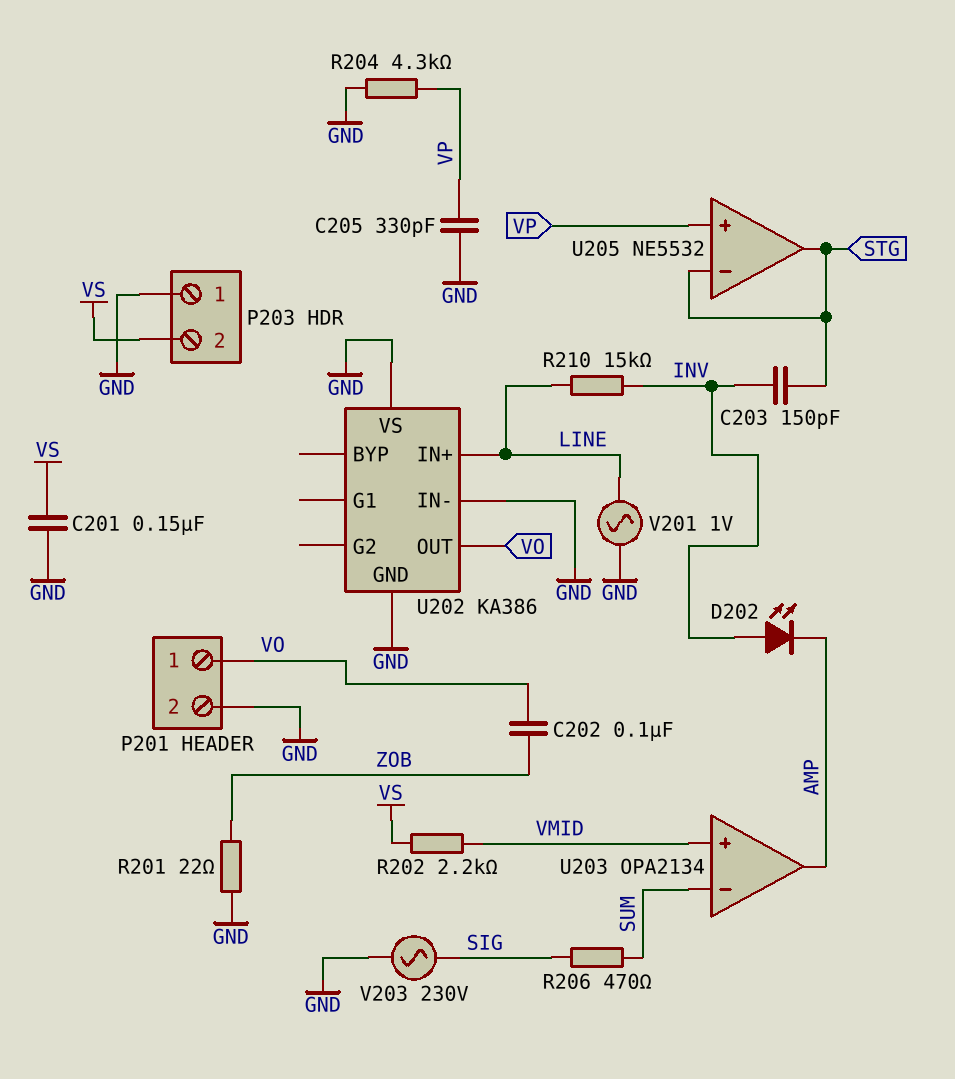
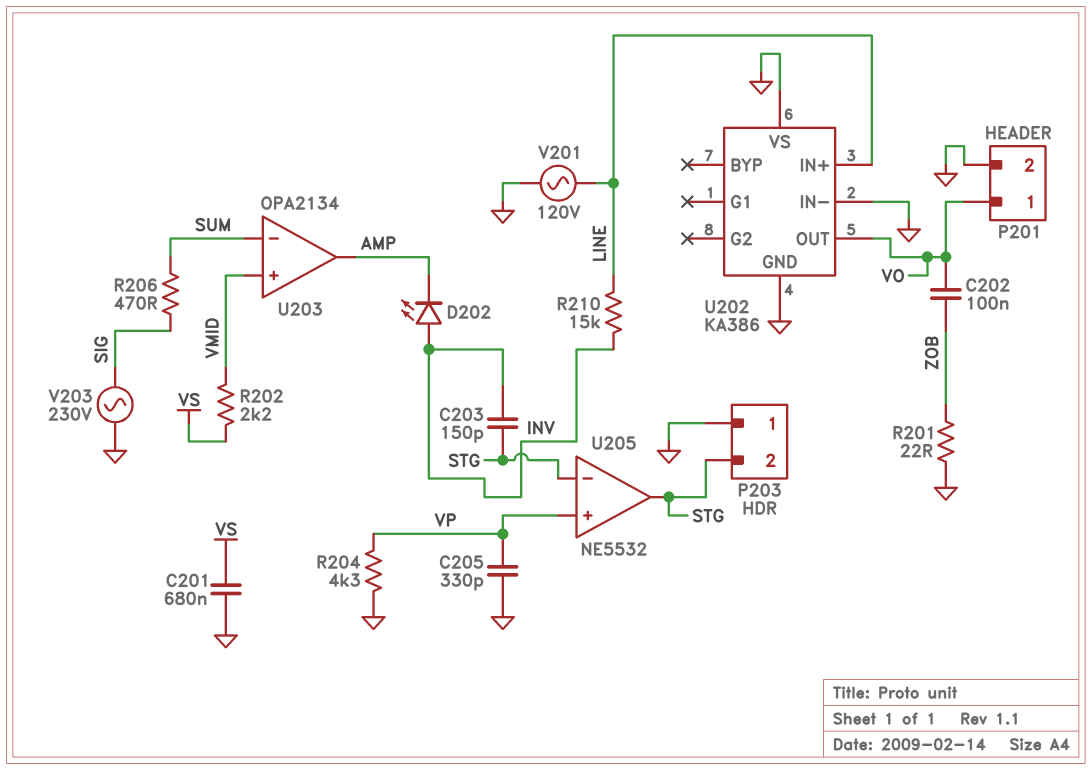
C201: 150nF (GND, VS) -> 680nF (GND, VS)
P203 pin 2: VS -> STG
V201: AC 1V (GND, LINE) -> AC 120V (GND, LINE)

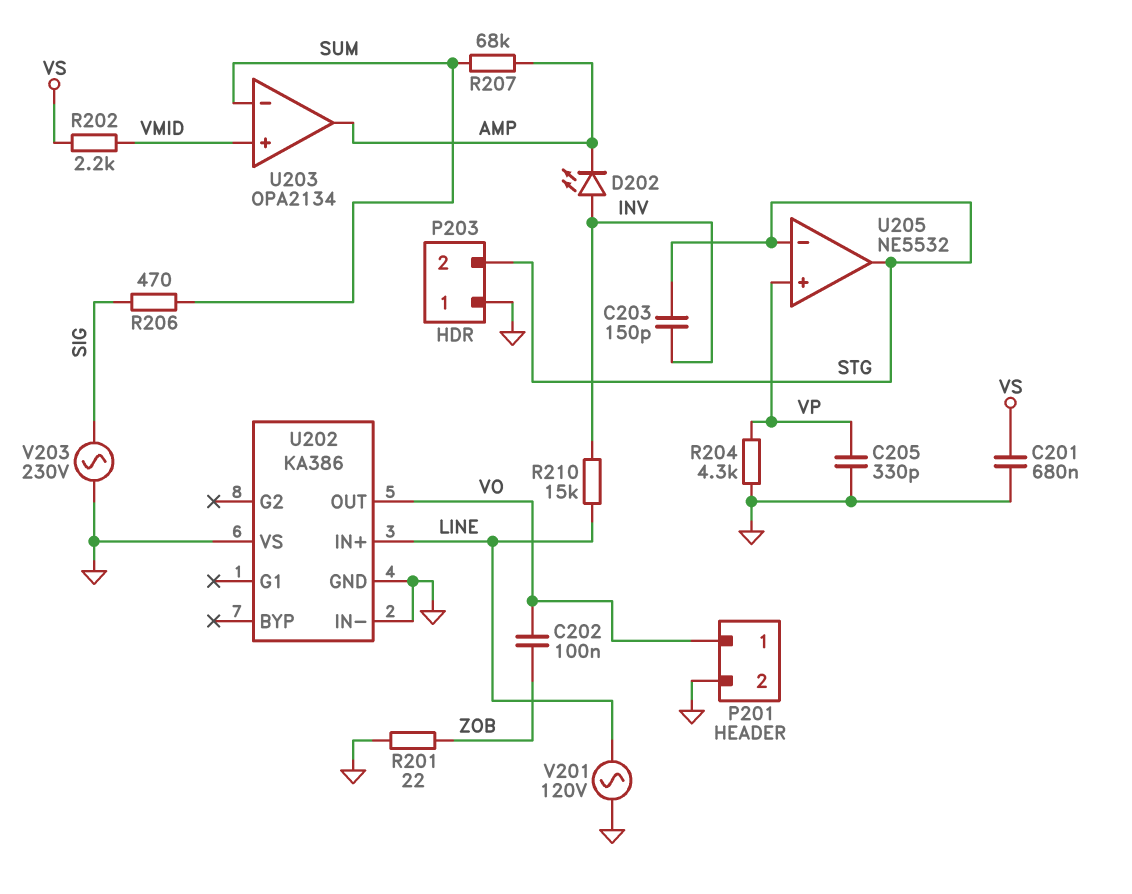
R207: none -> 68k (AMP, SUM)

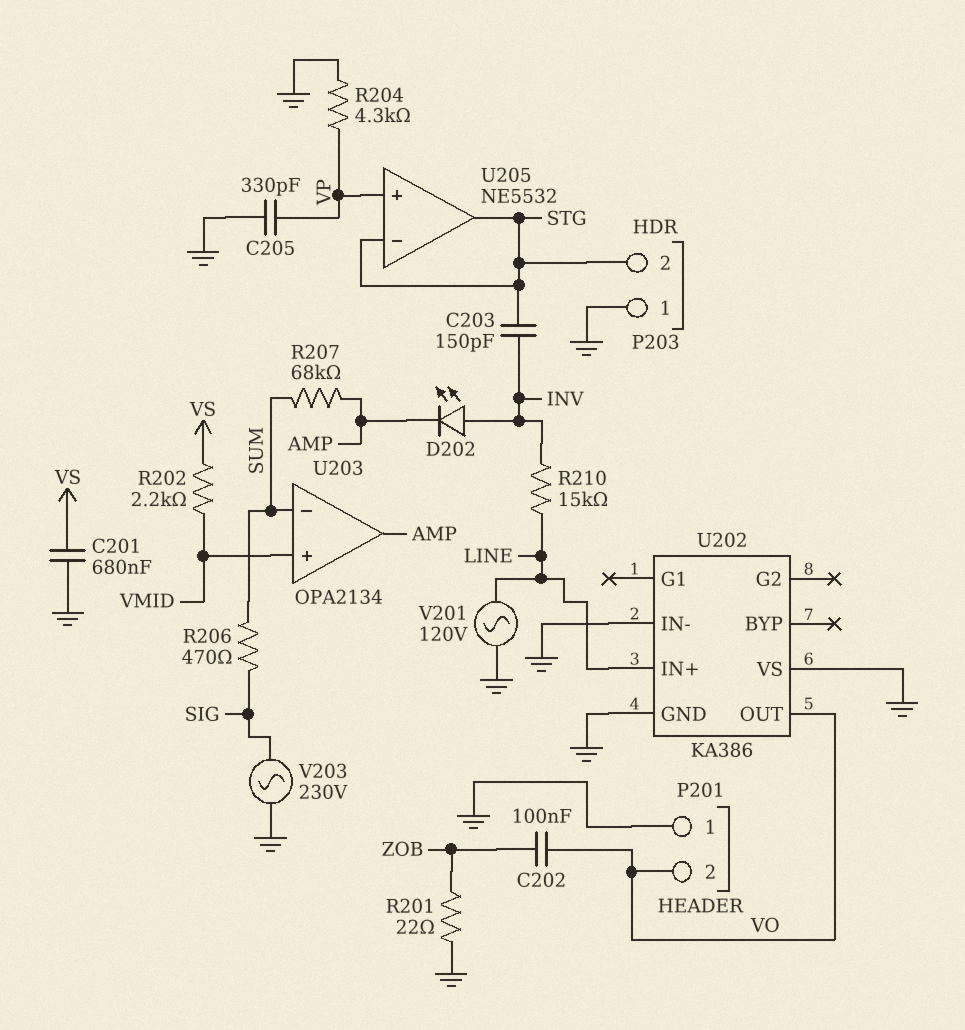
P201 pin 1: VO -> GND
P201 pin 2: GND -> VO

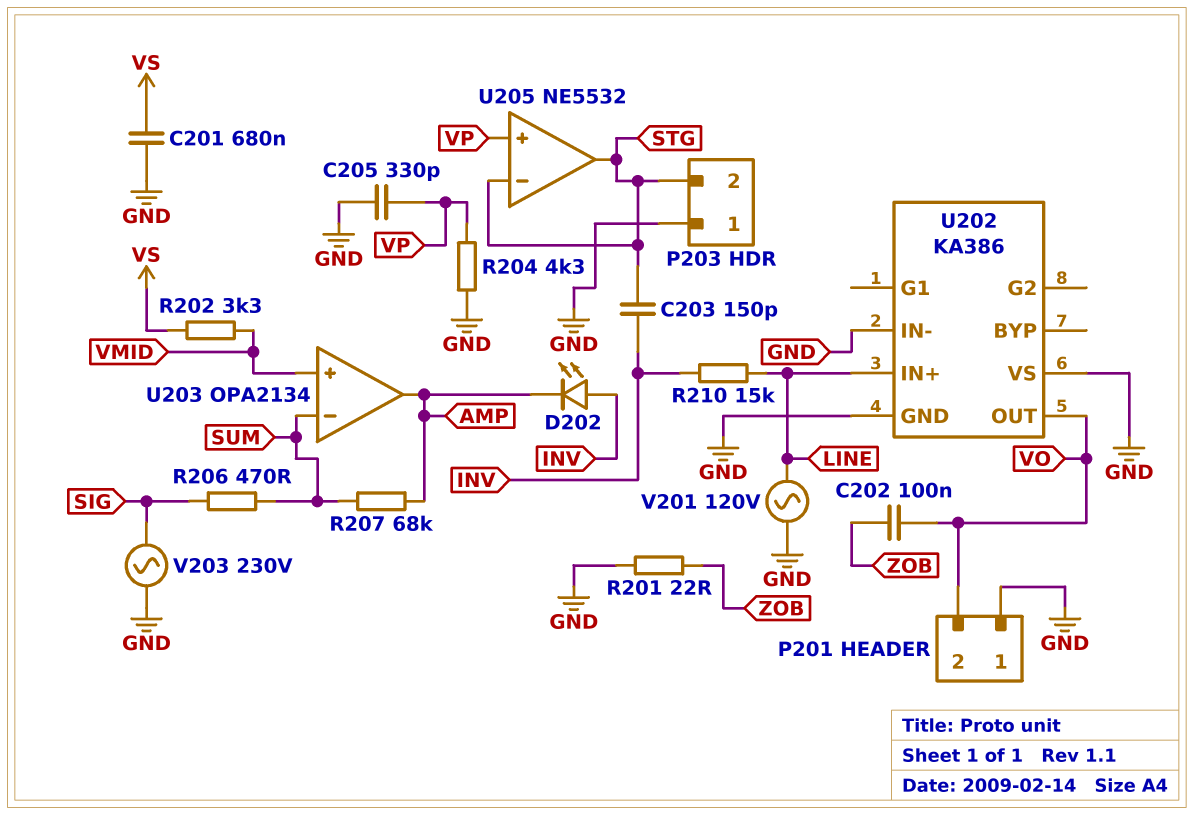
R202: 2.2k (VMID, VS) -> 3.3k (VMID, VS)

